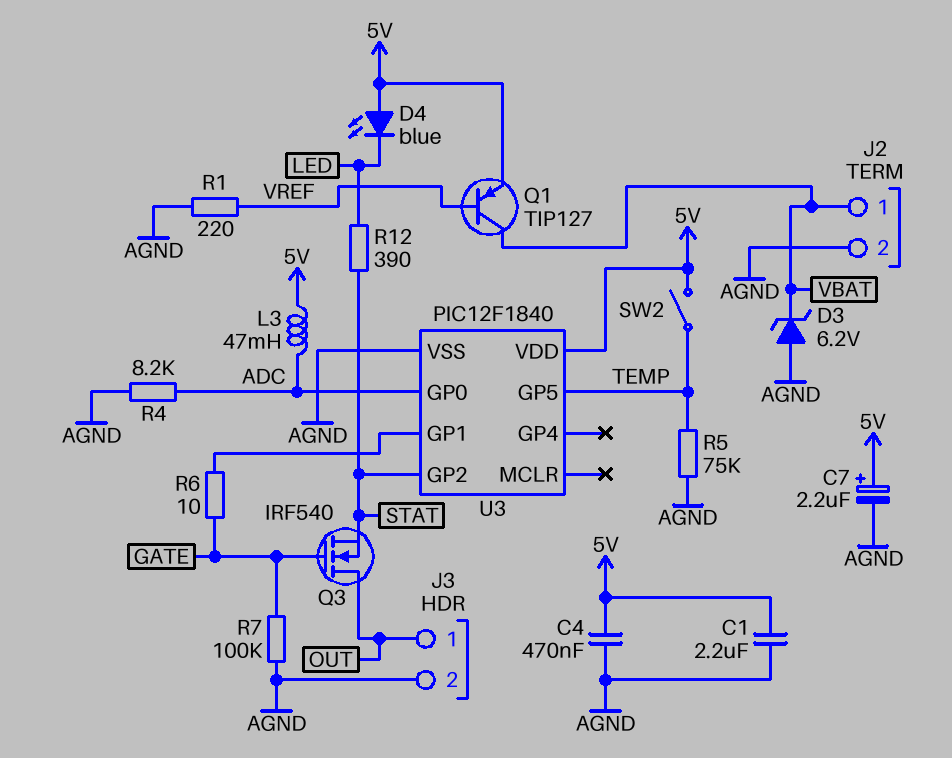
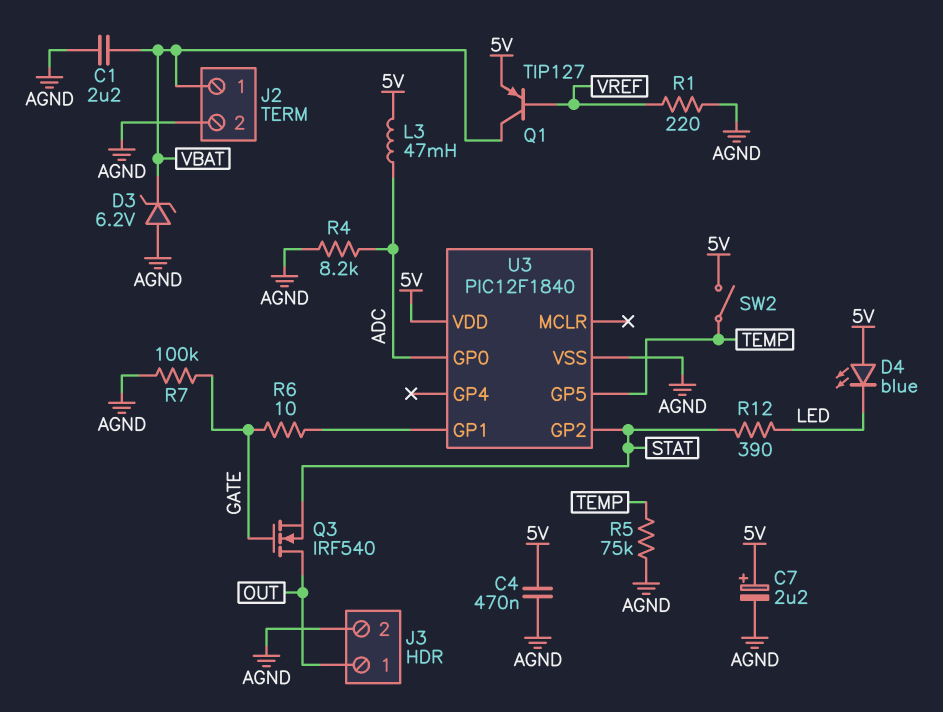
C1: 2.2uF (5V, AGND) -> 2.2uF (AGND, VBAT)

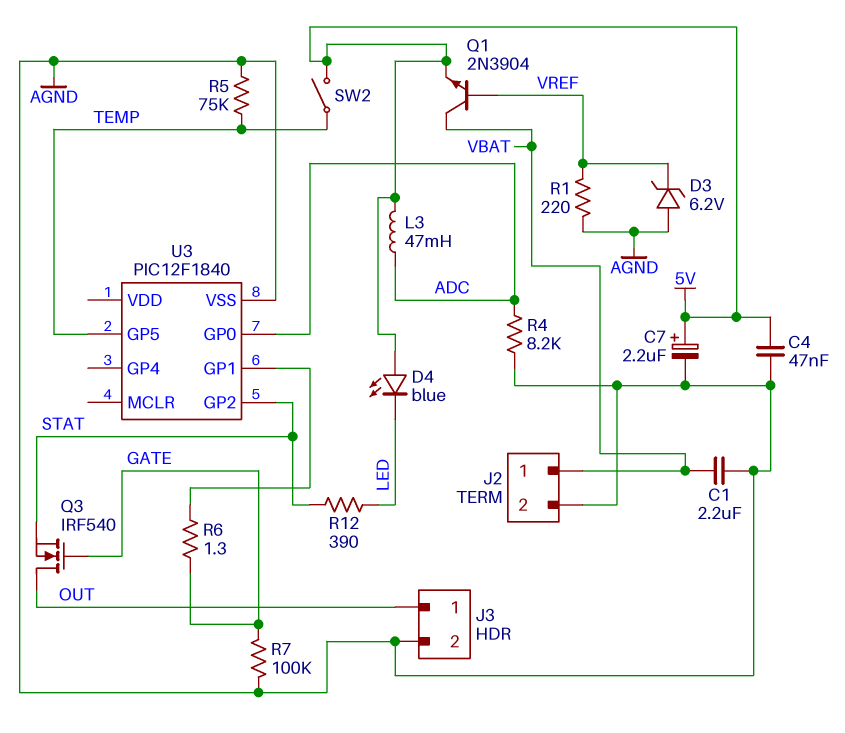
C4: 470nF (5V, AGND) -> 47nF (5V, AGND)
D3: zener 6.2V (A AGND, K VBAT) -> zener 6.2V (A AGND, K VREF)
Q1: PNP TIP127 (B VREF, C VBAT, E 5V) -> NPN 2N3904 (B VREF, C VBAT, E 5V)
R6: 10 (GATE, U3/GP1) -> 1.3 (GATE, U3/GP1)
U3 pin VDD: 5V -> none

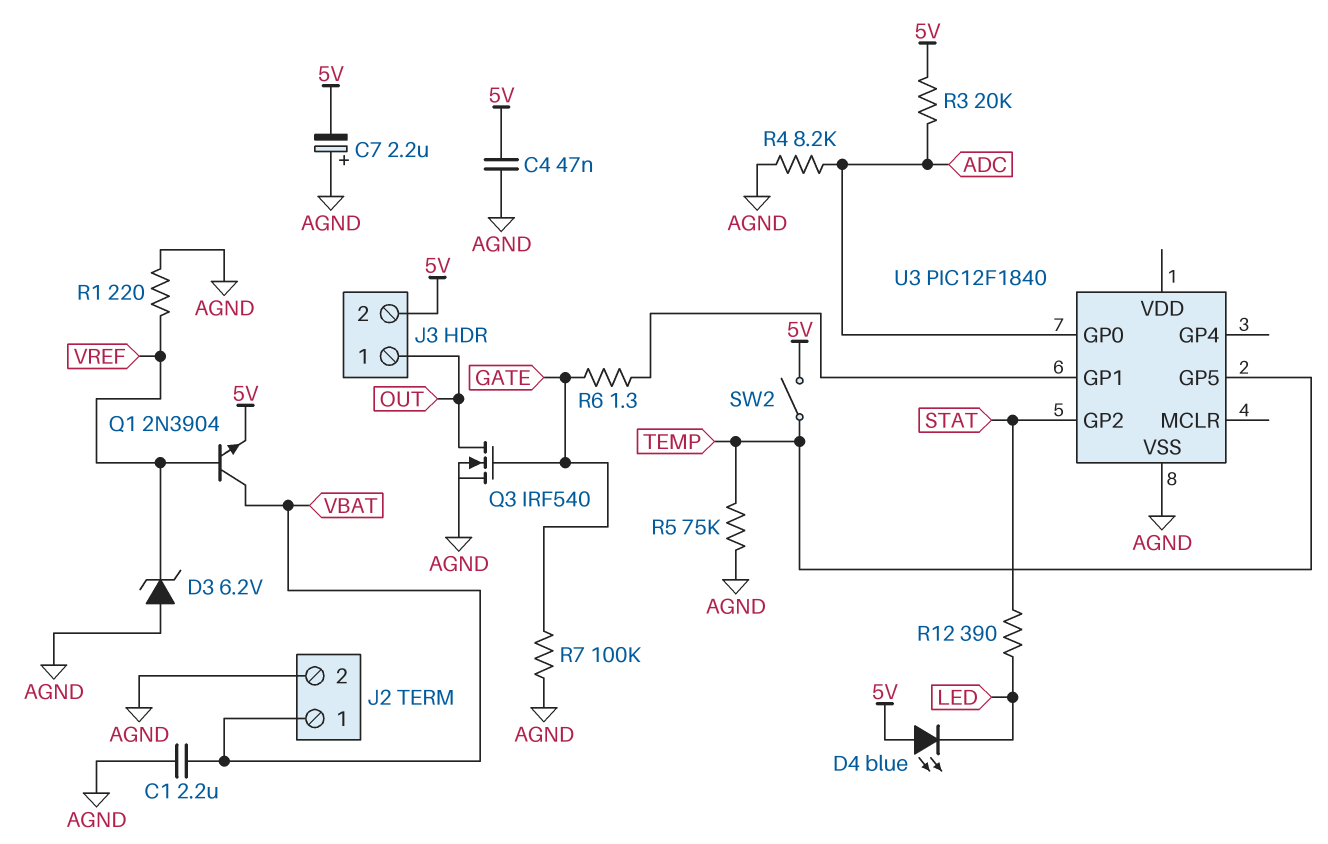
C7: 2.2uF (plus 5V, minus AGND) -> 2.2uF (plus AGND, minus 5V)
J3 pin 2: AGND -> 5V
L3: 47mH (5V, ADC) -> none
Q3: NMOS IRF540 (G GATE, D OUT, S STAT) -> NMOS IRF540 (G GATE, D OUT, S AGND)
R3: none -> 20k (5V, ADC)

